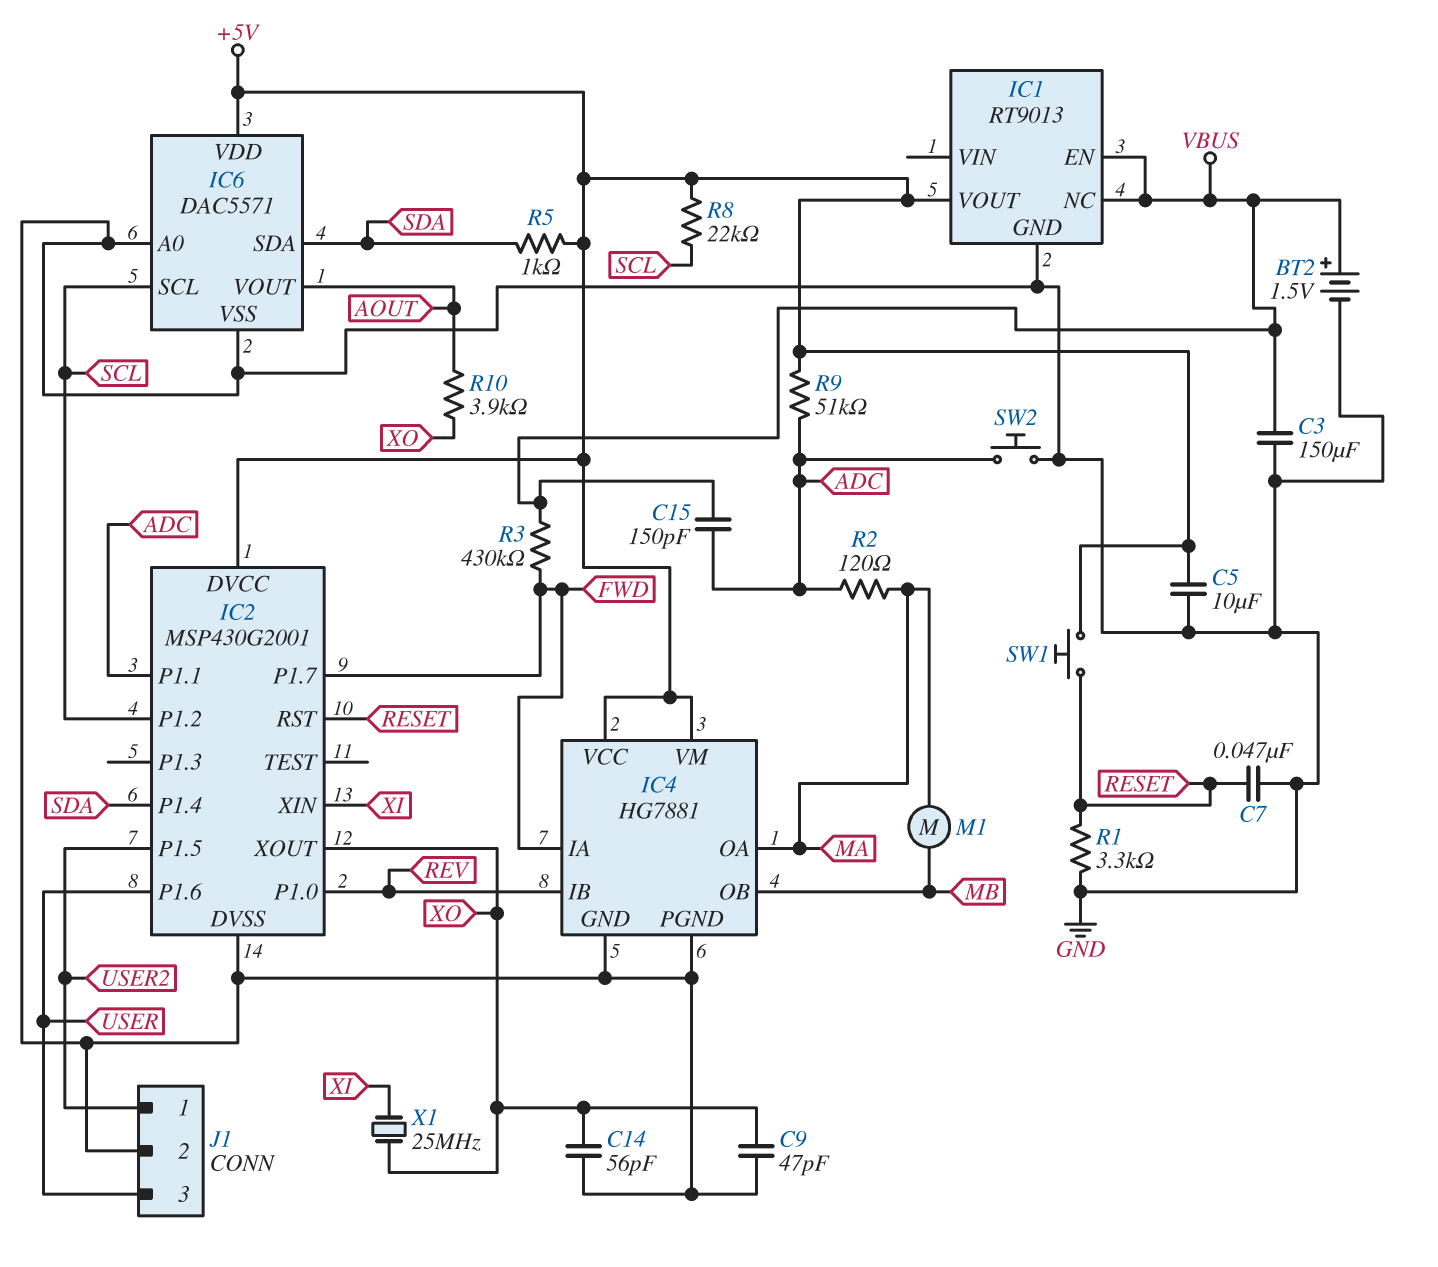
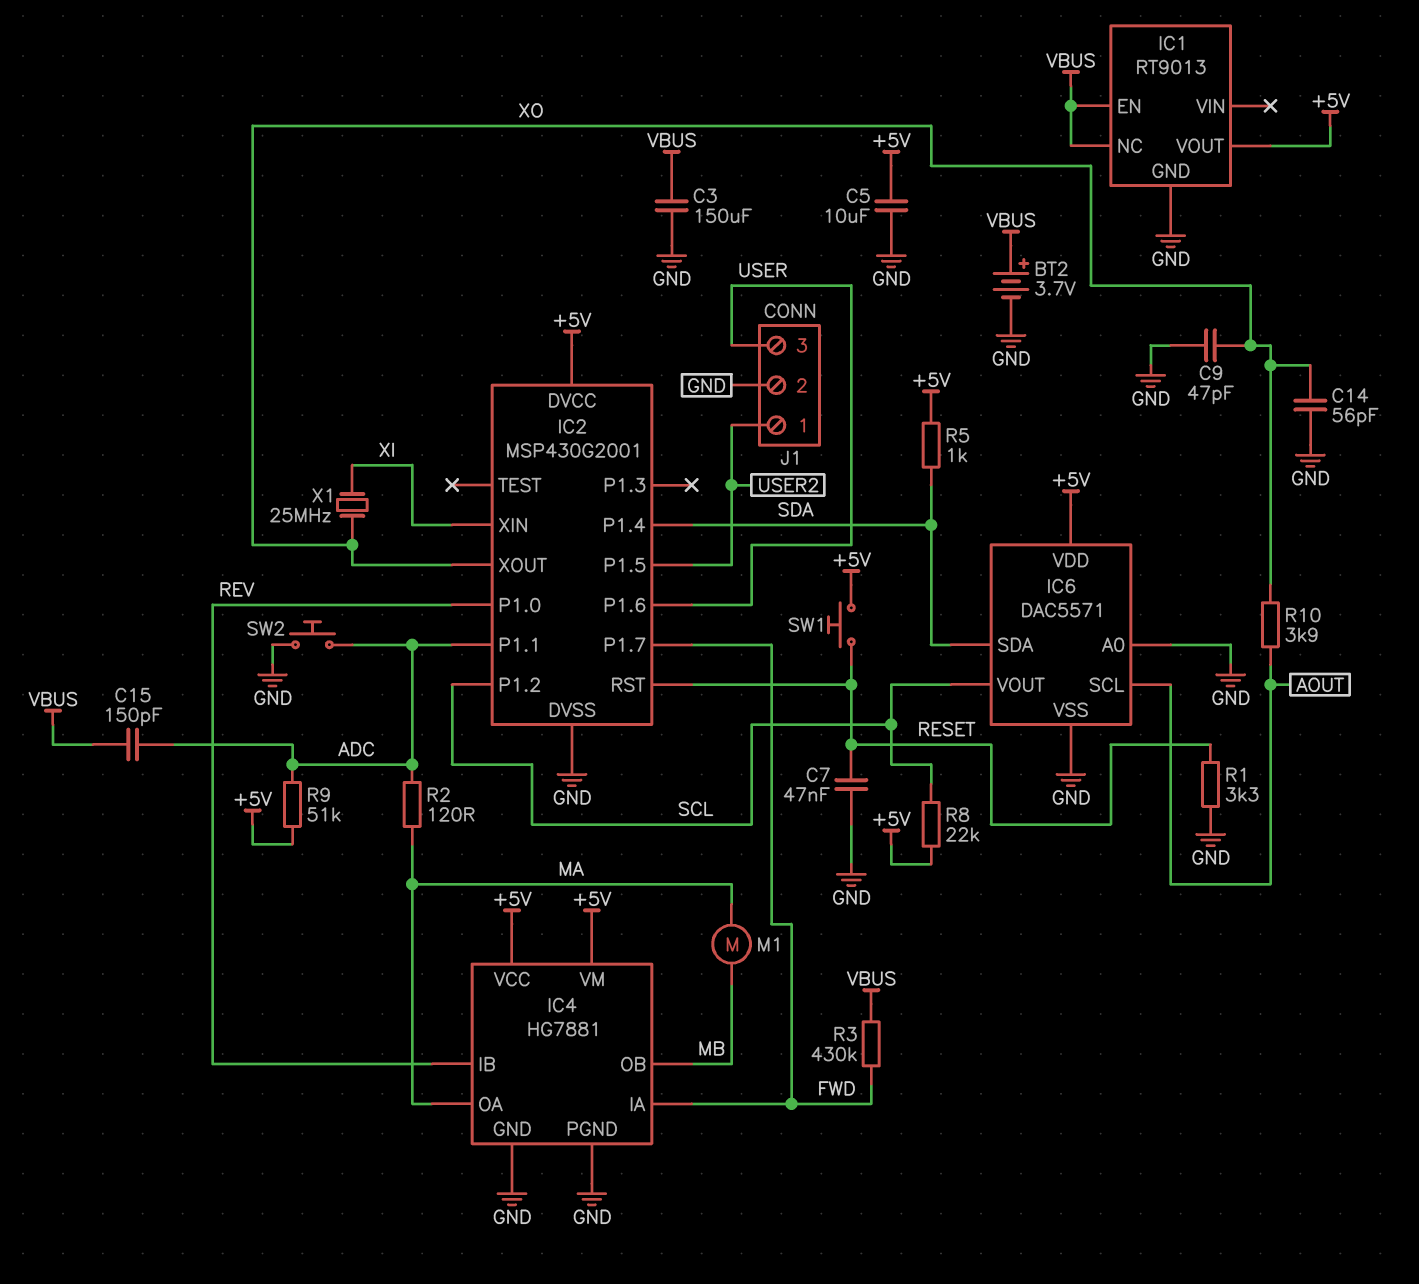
BT2: 1.5V (plus VBUS, minus GND) -> 3.7V (plus VBUS, minus GND)
IC6 pin SCL: SCL -> AOUT
IC6 pin VOUT: AOUT -> SCL

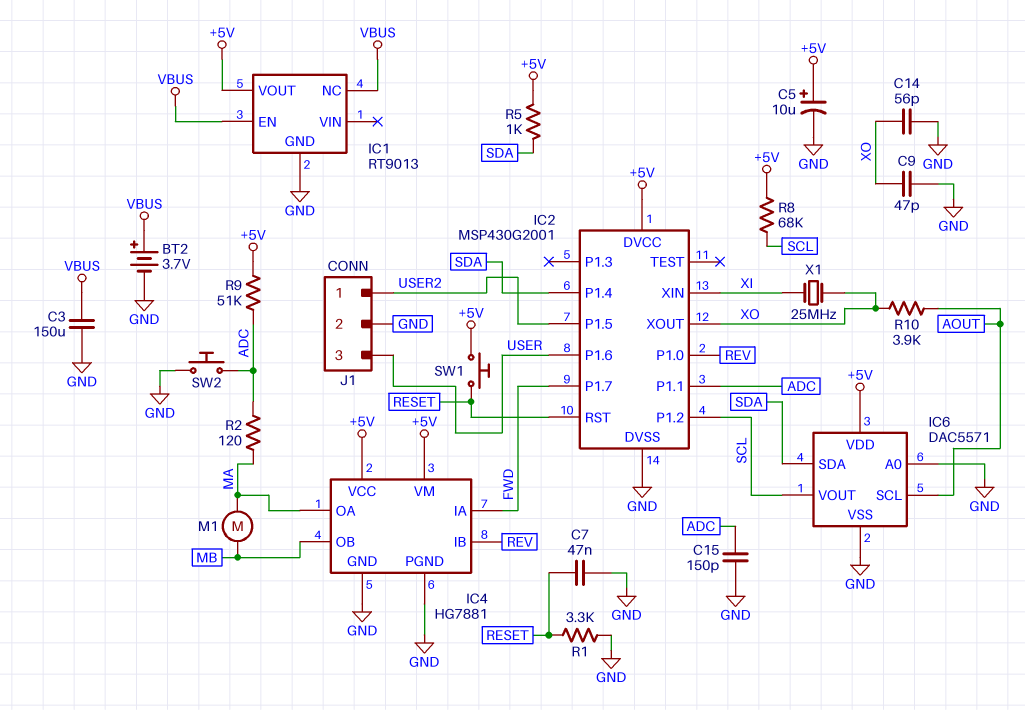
C5: 10uF (+5V, GND) -> 10uF (plus +5V, minus GND)
C15: 150pF (ADC, VBUS) -> 150pF (ADC, GND)
R3: 430k (FWD, VBUS) -> none
R8: 22k (+5V, SCL) -> 68k (+5V, SCL)

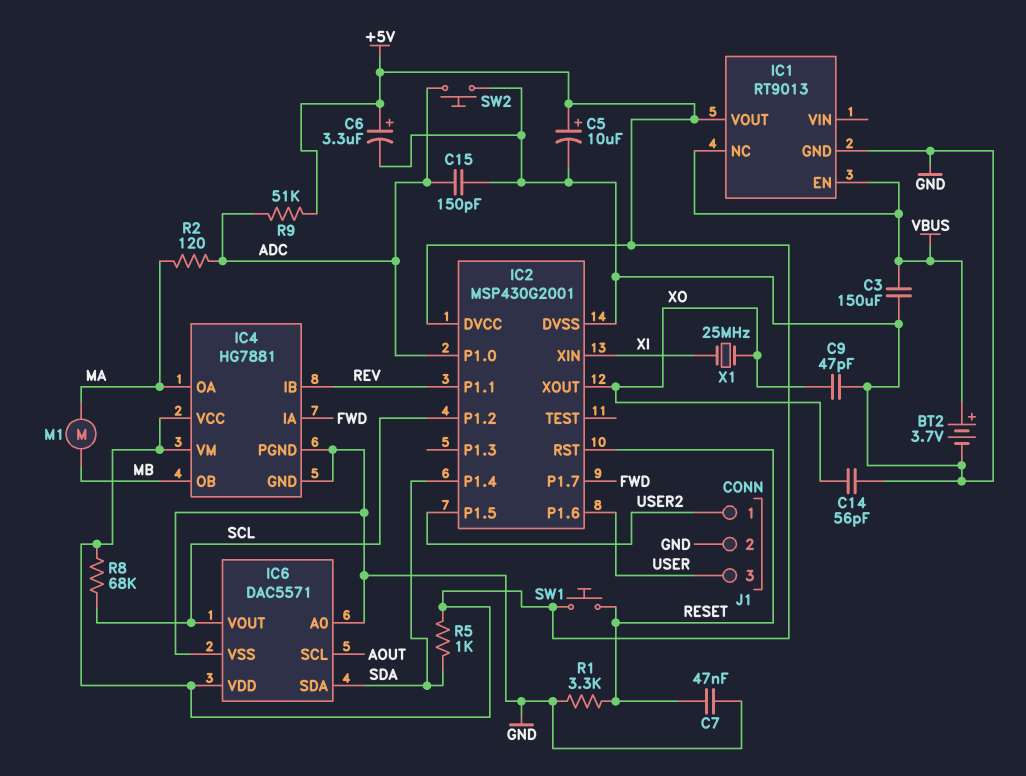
C6: none -> 3.3uF (plus +5V, minus GND)
IC2 pin P1.0: REV -> ADC
IC2 pin P1.1: ADC -> REV
R10: 3.9k (AOUT, XO) -> none

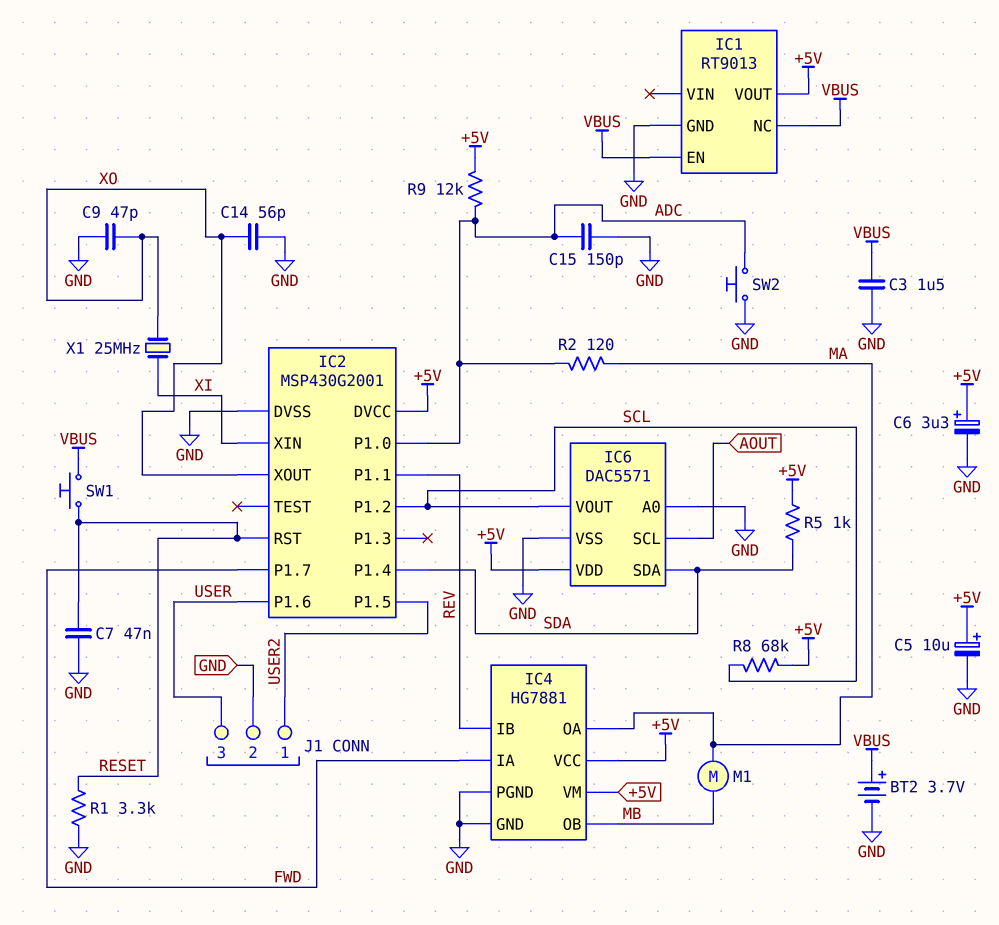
C3: 150uF (GND, VBUS) -> 1.5uF (GND, VBUS)
R9: 51k (+5V, ADC) -> 12k (+5V, ADC)
SW1: button (+5V, RESET) -> button (RESET, VBUS)

